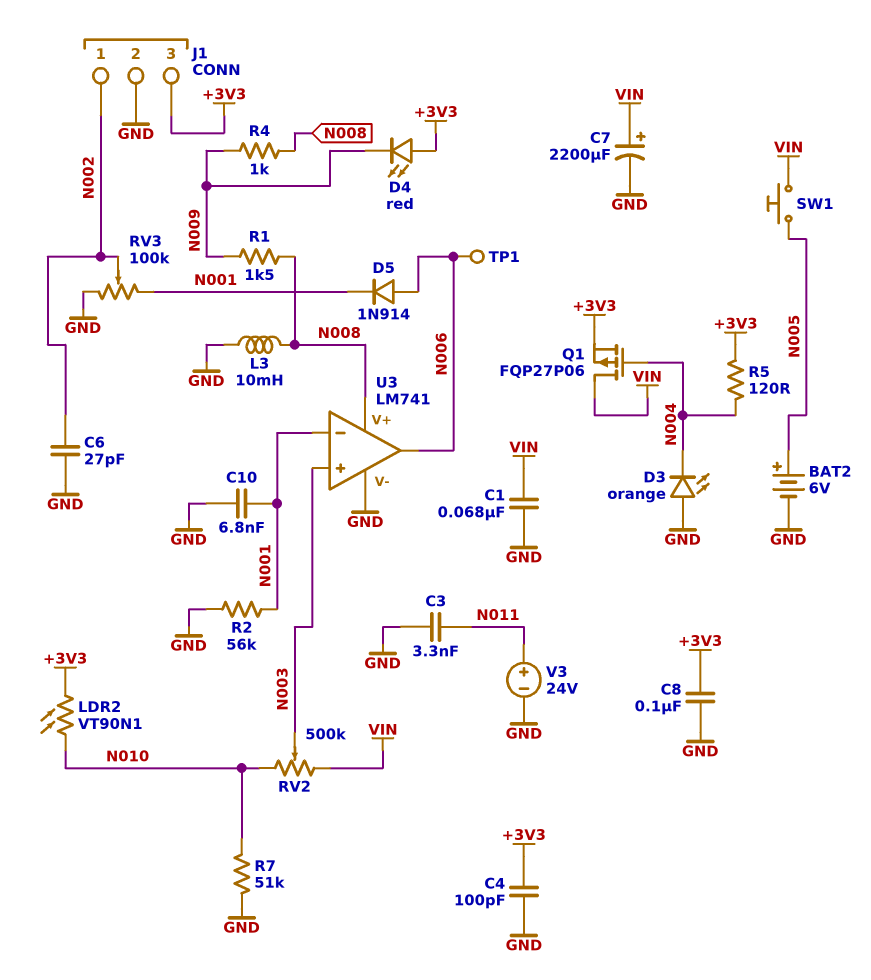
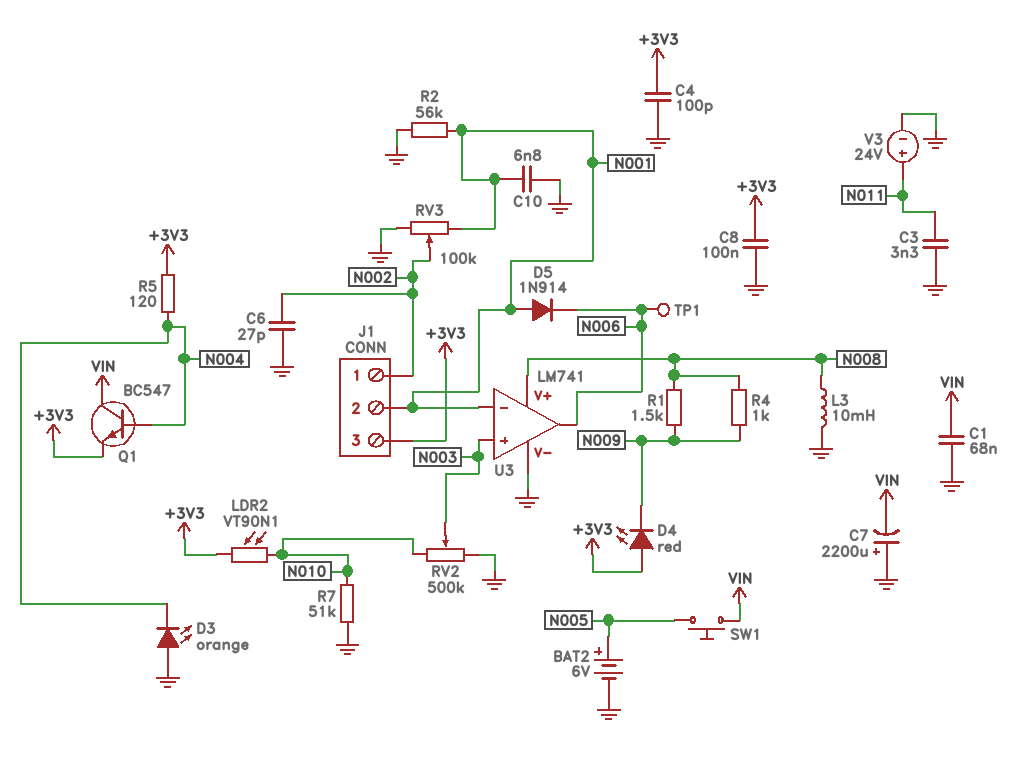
C7: 2200uF (plus VIN, minus GND) -> 2200uF (plus GND, minus VIN)
D5: diode 1N914 (A N006, K N001) -> diode 1N914 (A N001, K N006)
J1 pin 2: GND -> N001
Q1: PMOS FQP27P06 (G N004, D VIN, S +3V3) -> NPN BC547 (B N004, C VIN, E +3V3)
RV2: 500k (N010, VIN, wiper N003) -> 500k (GND, N010, wiper N003)

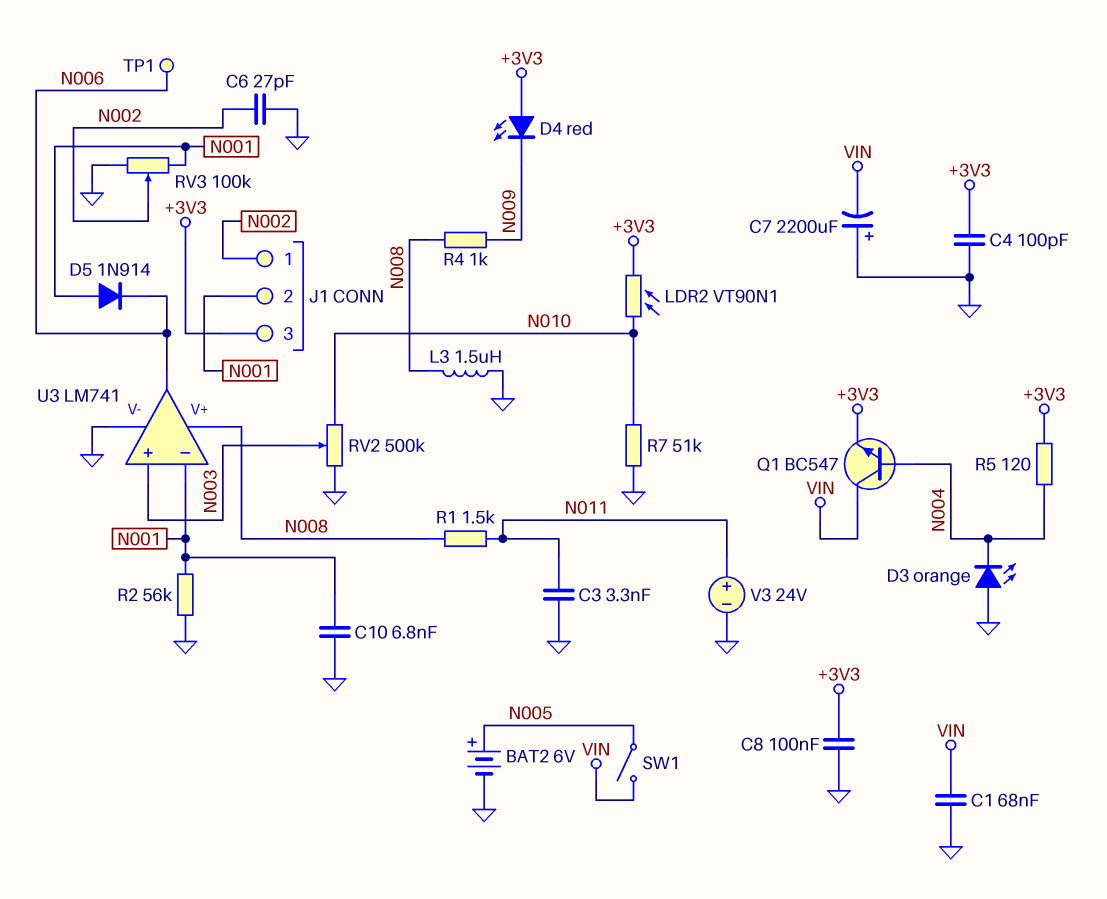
L3: 10mH (GND, N008) -> 1.5uH (GND, N008)
R1: 1.5k (N008, N009) -> 1.5k (N008, N011)
SW1: button (N005, VIN) -> switch (N005, VIN)

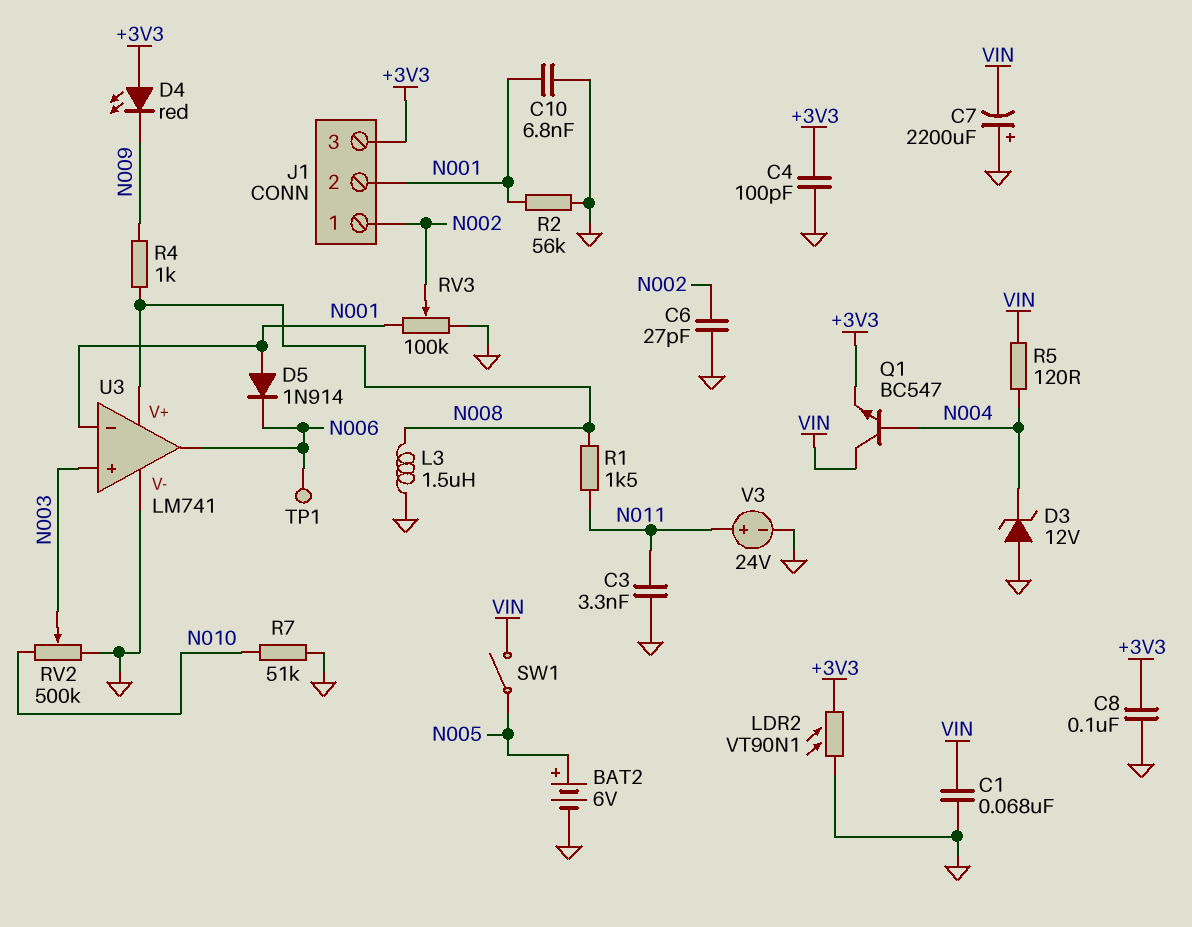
D3: LED orange (A GND, K N004) -> zener 12V (A GND, K N004)
LDR2: VT90N1 (+3V3, N010) -> VT90N1 (+3V3, GND)
R5: 120 (+3V3, N004) -> 120 (N004, VIN)

